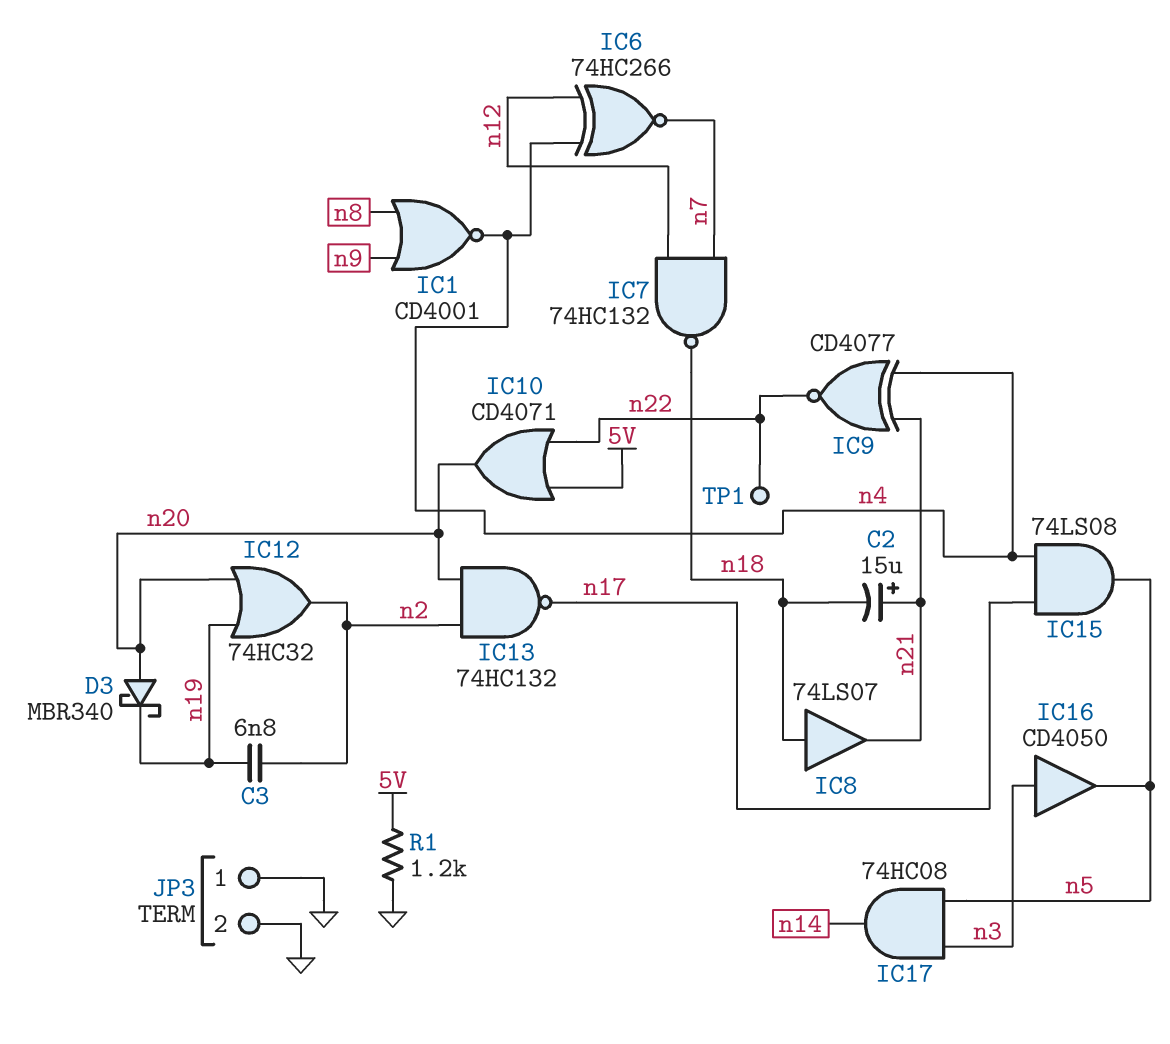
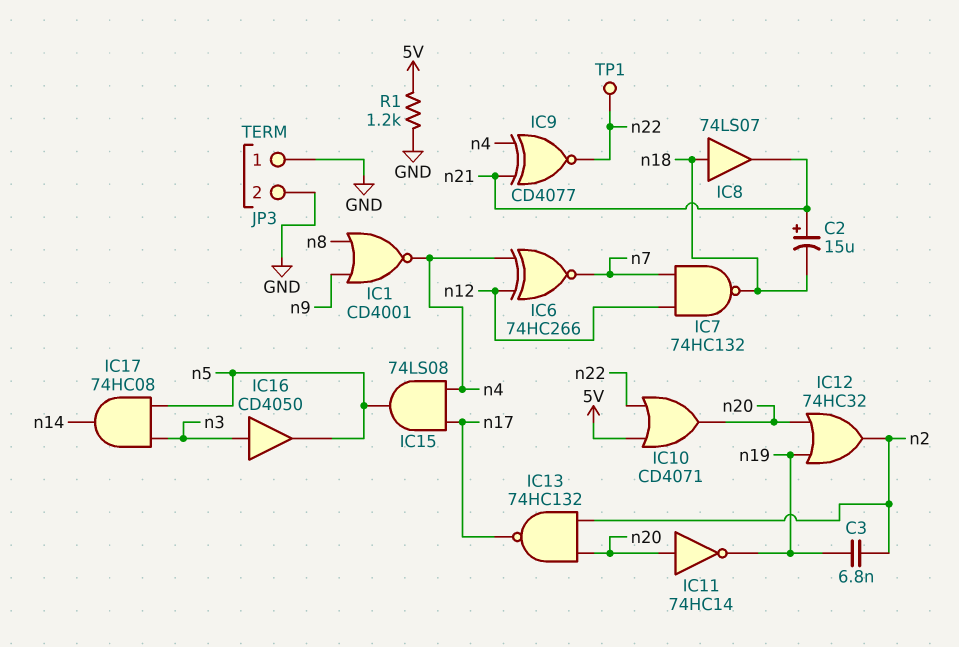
D3: schottky MBR340 (A n20, K n19) -> none
IC11: none -> NOT 74HC14 (in n20, out n19)

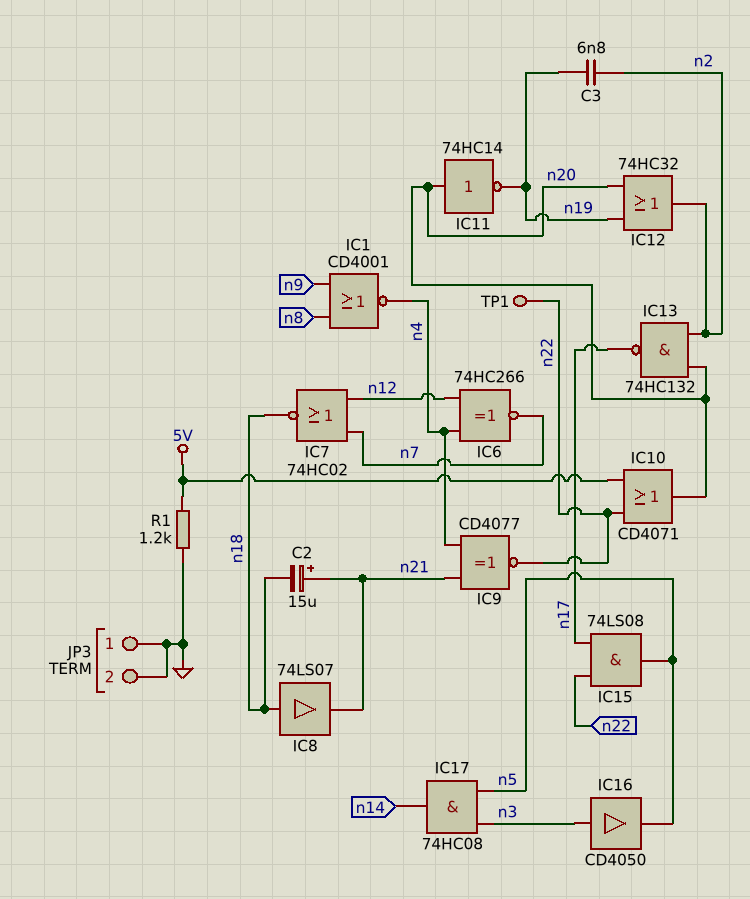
IC7: NAND 74HC132 (in n7, in n12, out n18) -> NOR 74HC02 (in n7, in n12, out n18)
IC15: AND 74LS08 (in n4, in n17, out n5) -> AND 74LS08 (in n17, in n22, out n5)

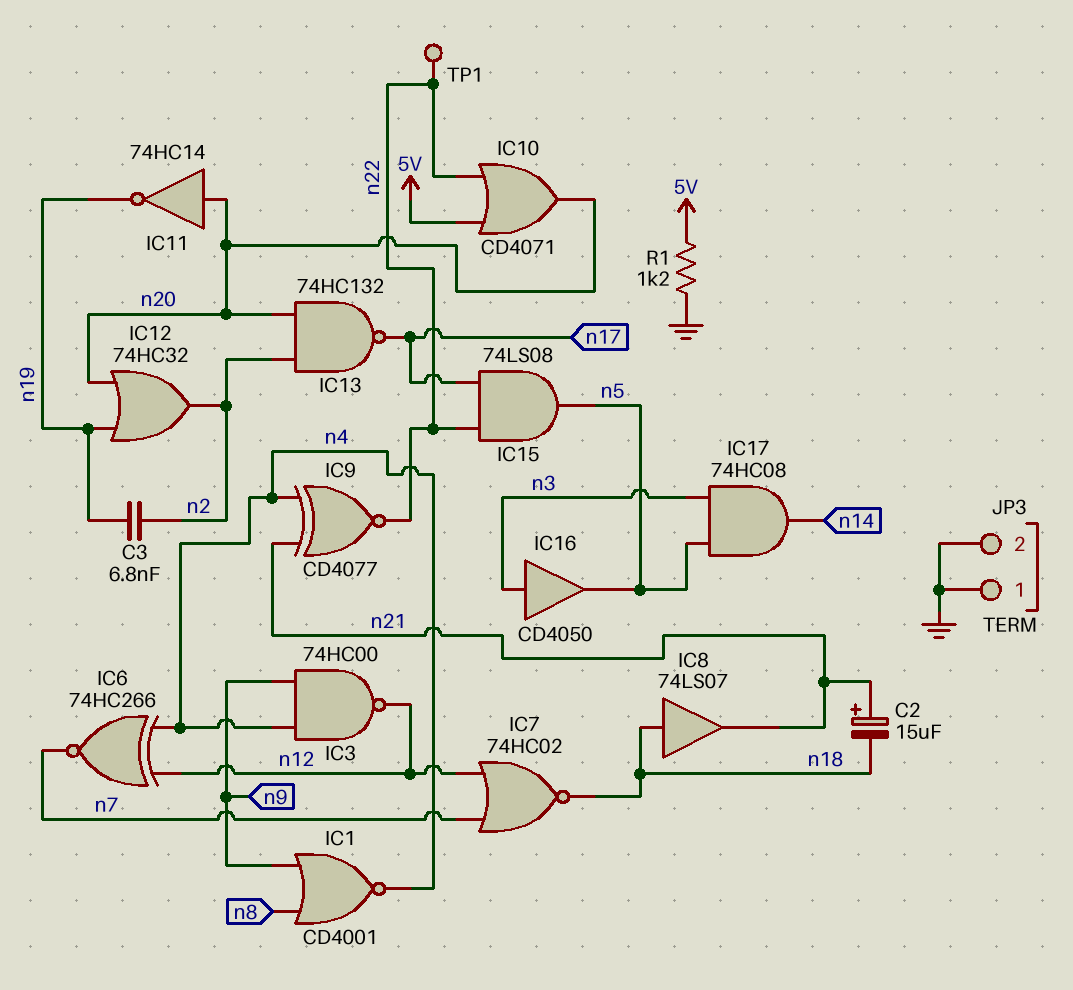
IC3: none -> NAND 74HC00 (in n4, in n9, out n12)

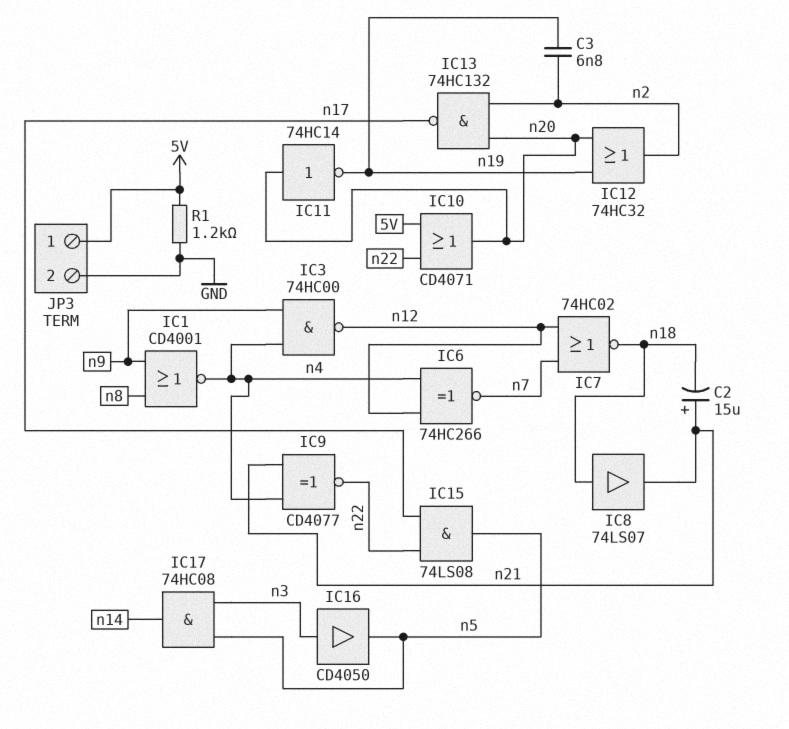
JP3 pin 1: GND -> 5V
TP1: test point (n22) -> none

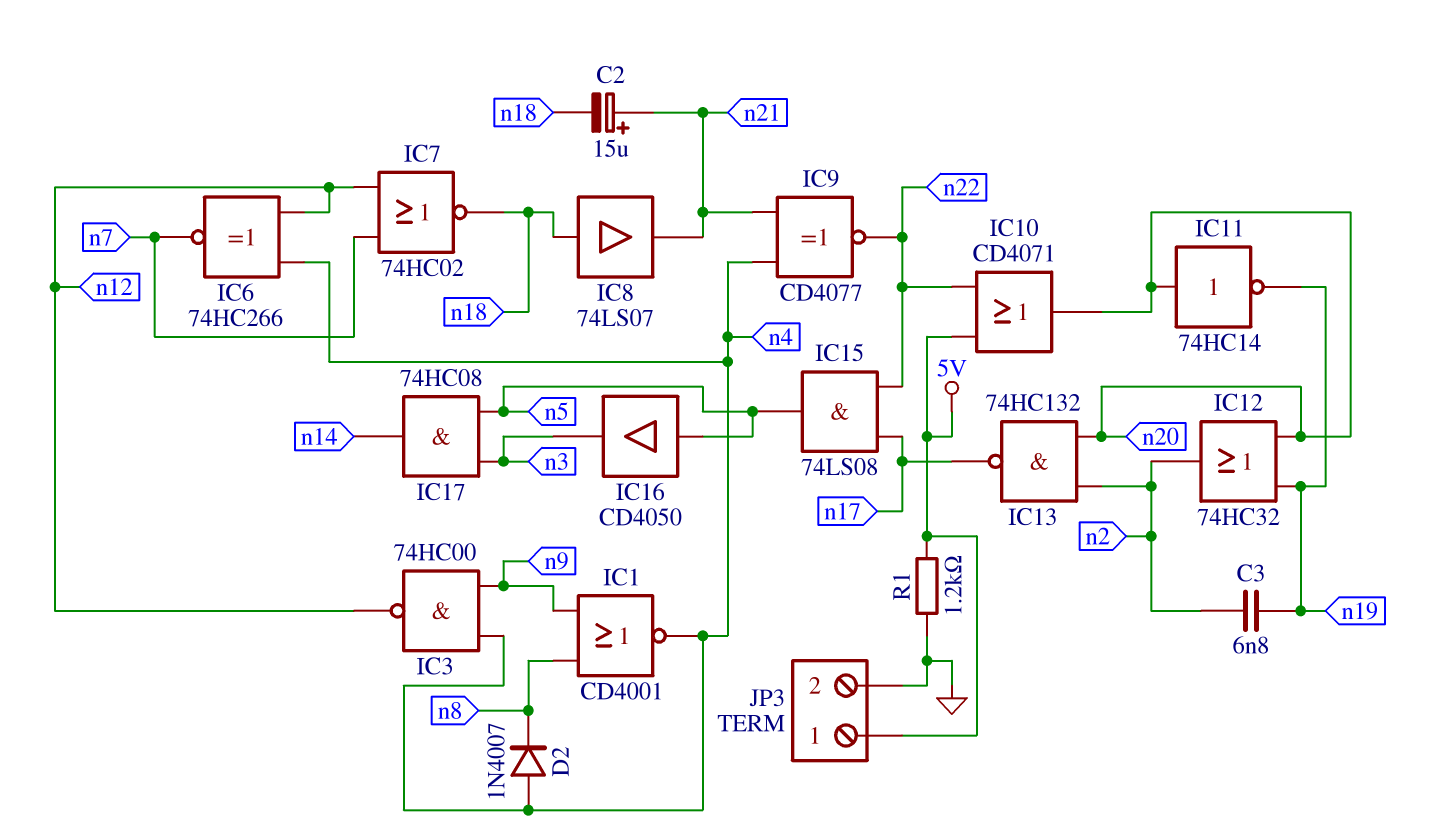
D2: none -> diode 1N4007 (A n4, K n8)
IC16: buffer CD4050 (in n3, out n5) -> buffer CD4050 (in n5, out n3)

